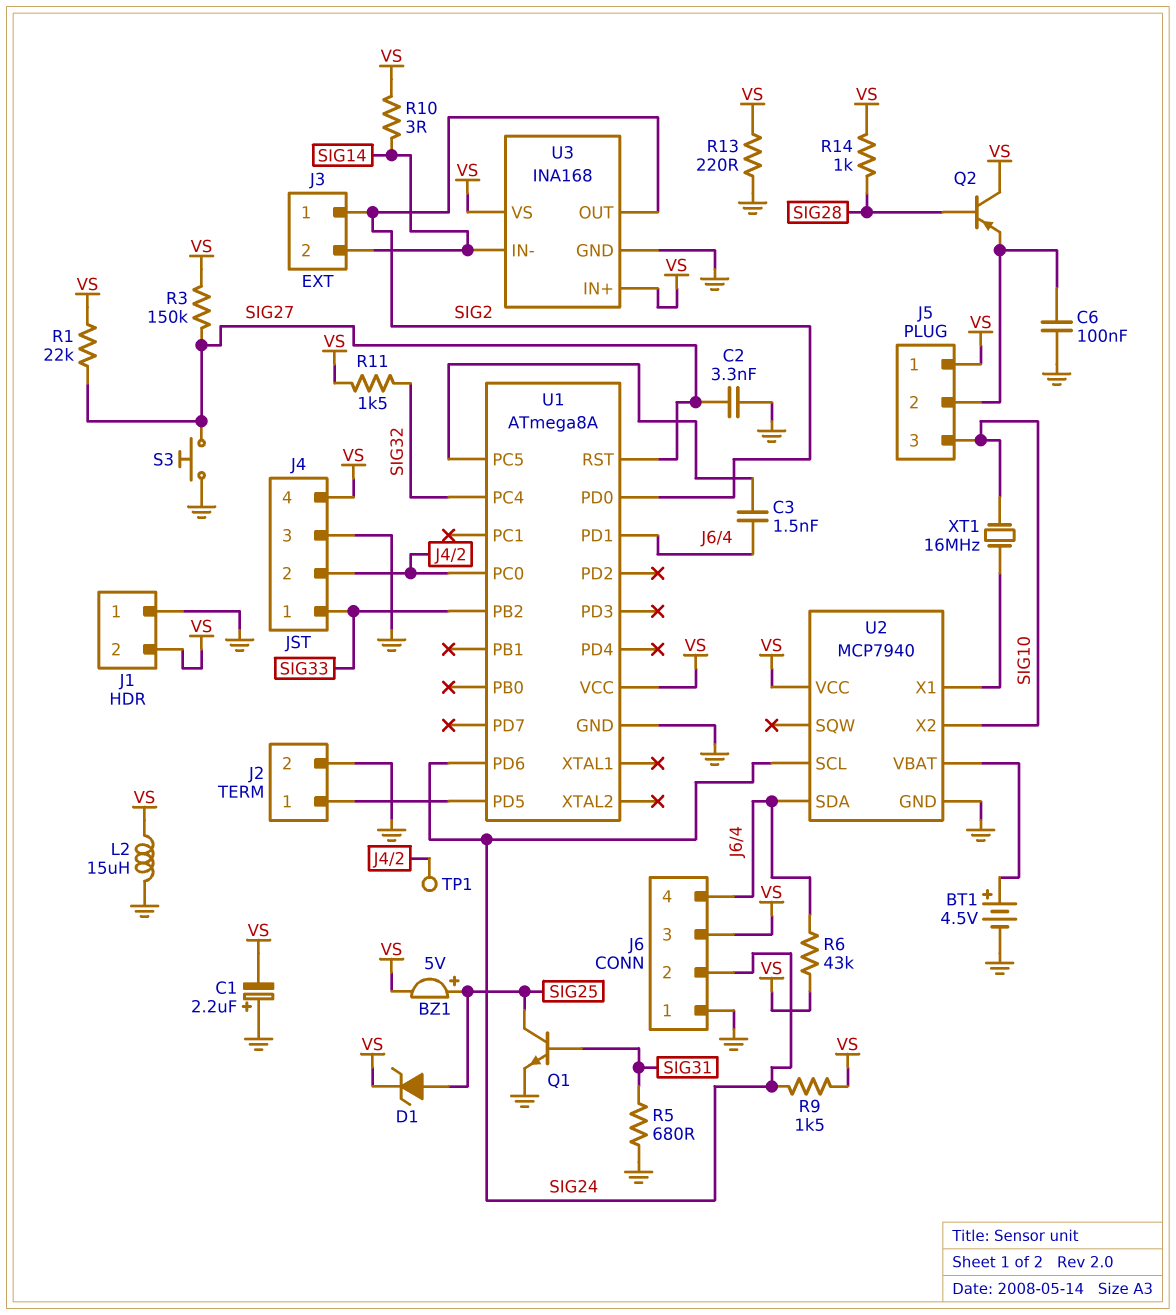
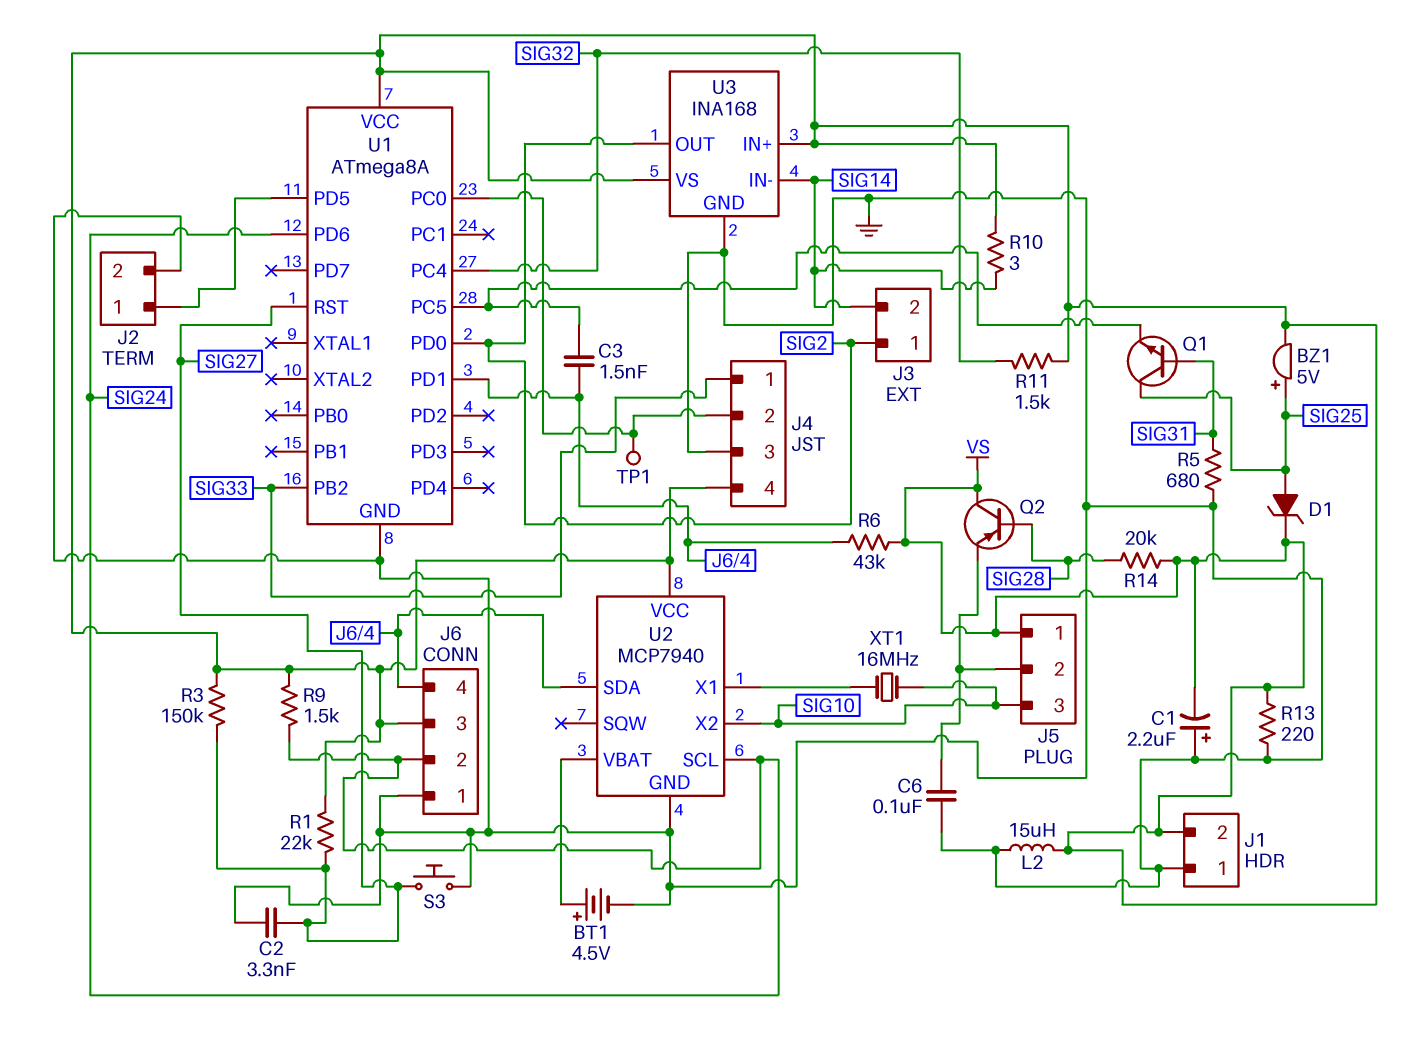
Q1: NPN (B SIG31, C SIG25, E GND) -> NPN (B SIG31, C SIG25, E U1/PC5)
R14: 1k (SIG28, VS) -> 20k (SIG28, VS)

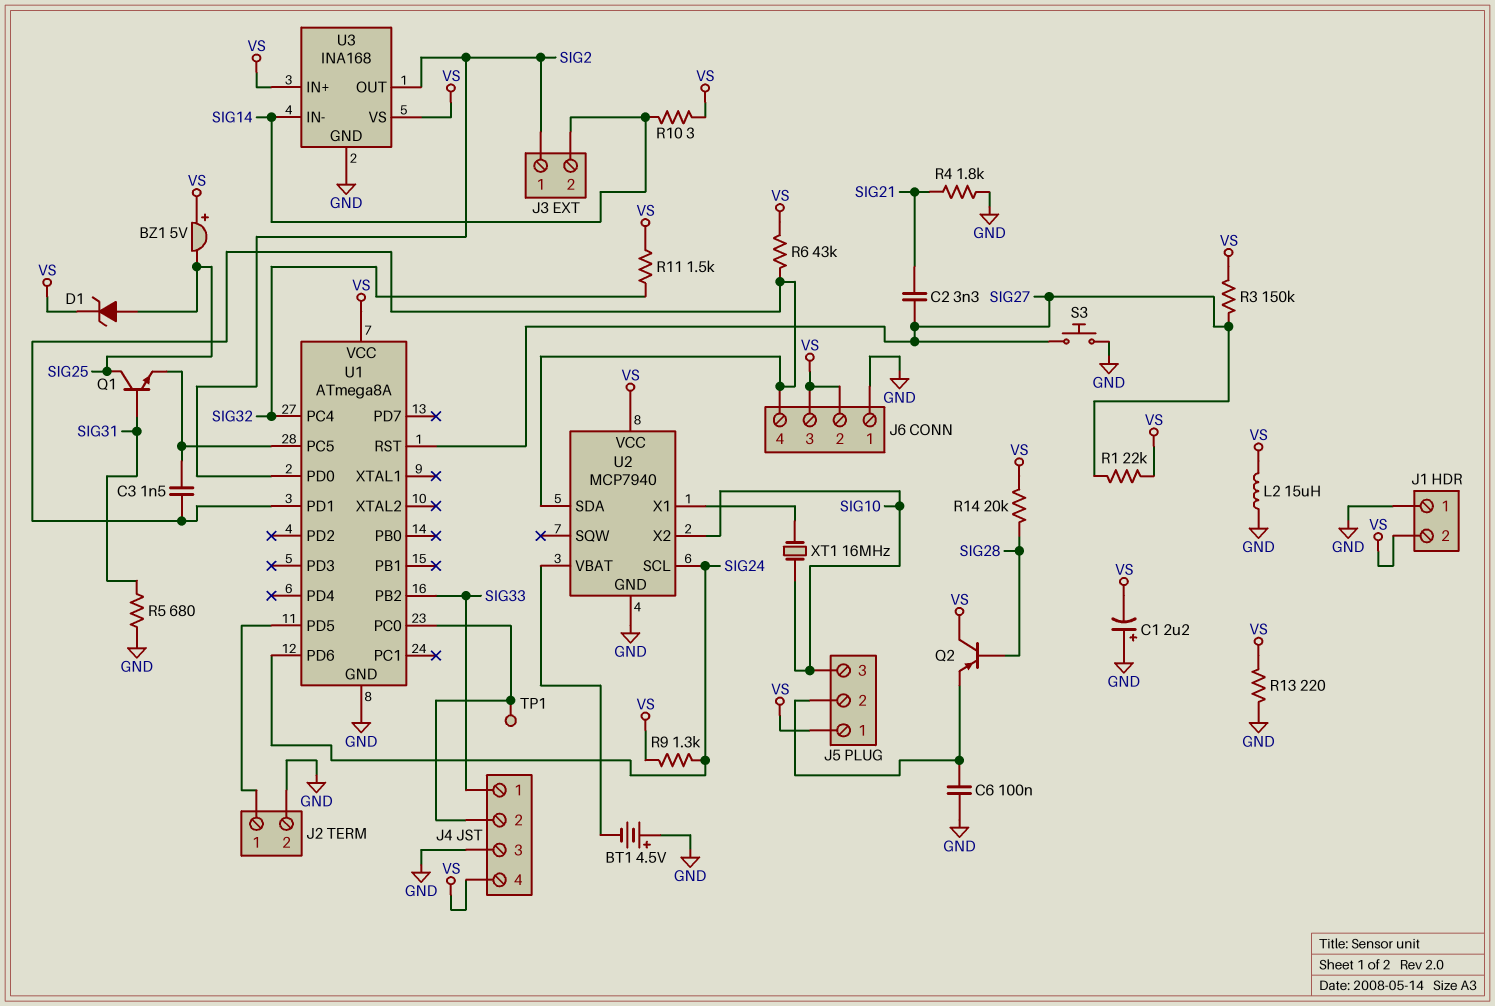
BT1: 4.5V (plus U2/VBAT, minus GND) -> 4.5V (plus GND, minus U2/VBAT)
BZ1: buzzer 5V (plus SIG25, minus VS) -> buzzer 5V (plus VS, minus SIG25)
C2: 3.3nF (GND, SIG27) -> 3.3nF (SIG21, SIG27)
J6 pin 2: SIG24 -> VS
R4: none -> 1.8k (GND, SIG21)
R9: 1.5k (SIG24, VS) -> 1.3k (SIG24, VS)

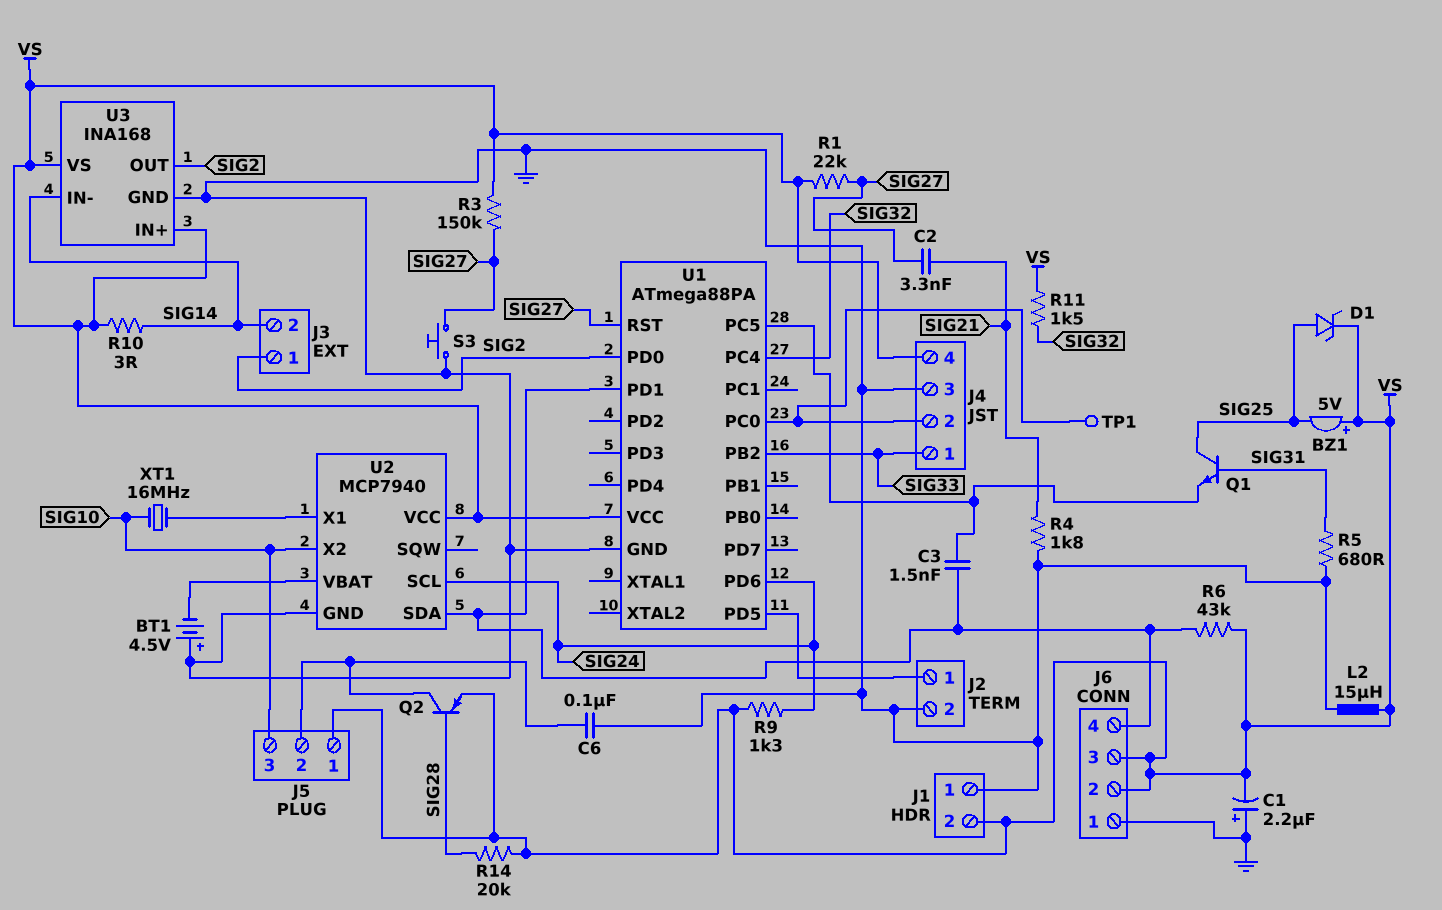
Q2: PNP (B SIG28, C VS, E J5/2) -> PNP (B SIG28, C J5/2, E VS)
R13: 220 (GND, VS) -> none
U1: ATmega8A -> ATmega88PA

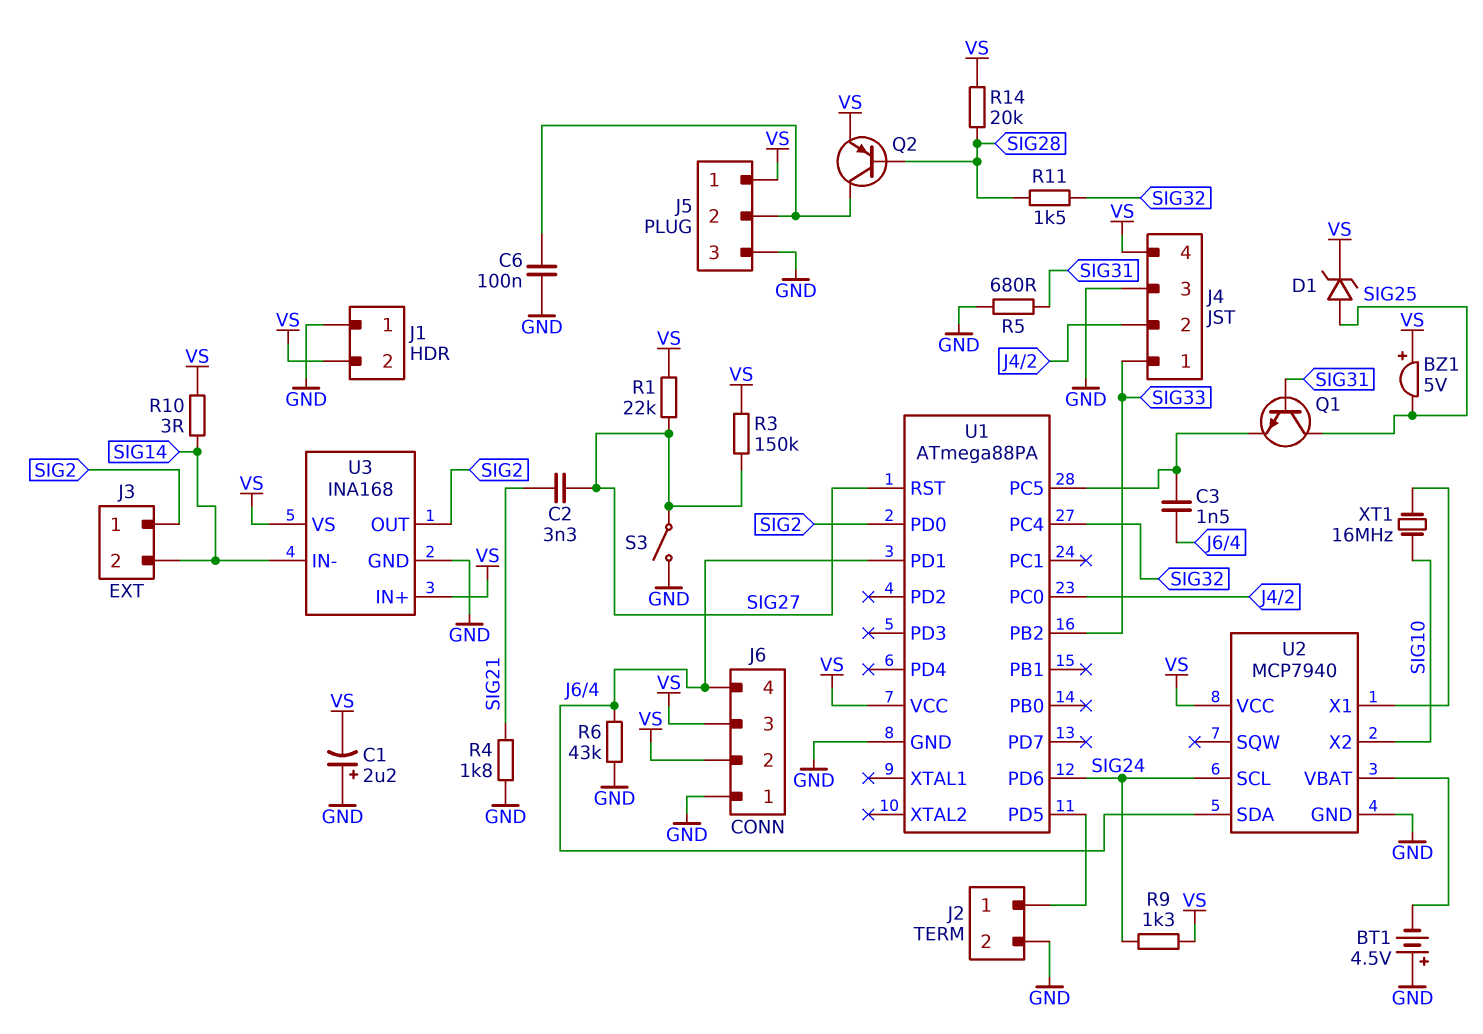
J5 pin 3: SIG10 -> GND
L2: 15uH (GND, VS) -> none
R6: 43k (J6/4, VS) -> 43k (GND, J6/4)
R11: 1.5k (SIG32, VS) -> 1.5k (SIG28, SIG32)
S3: button (GND, SIG27) -> switch (GND, SIG27)
TP1: test point (J4/2) -> none

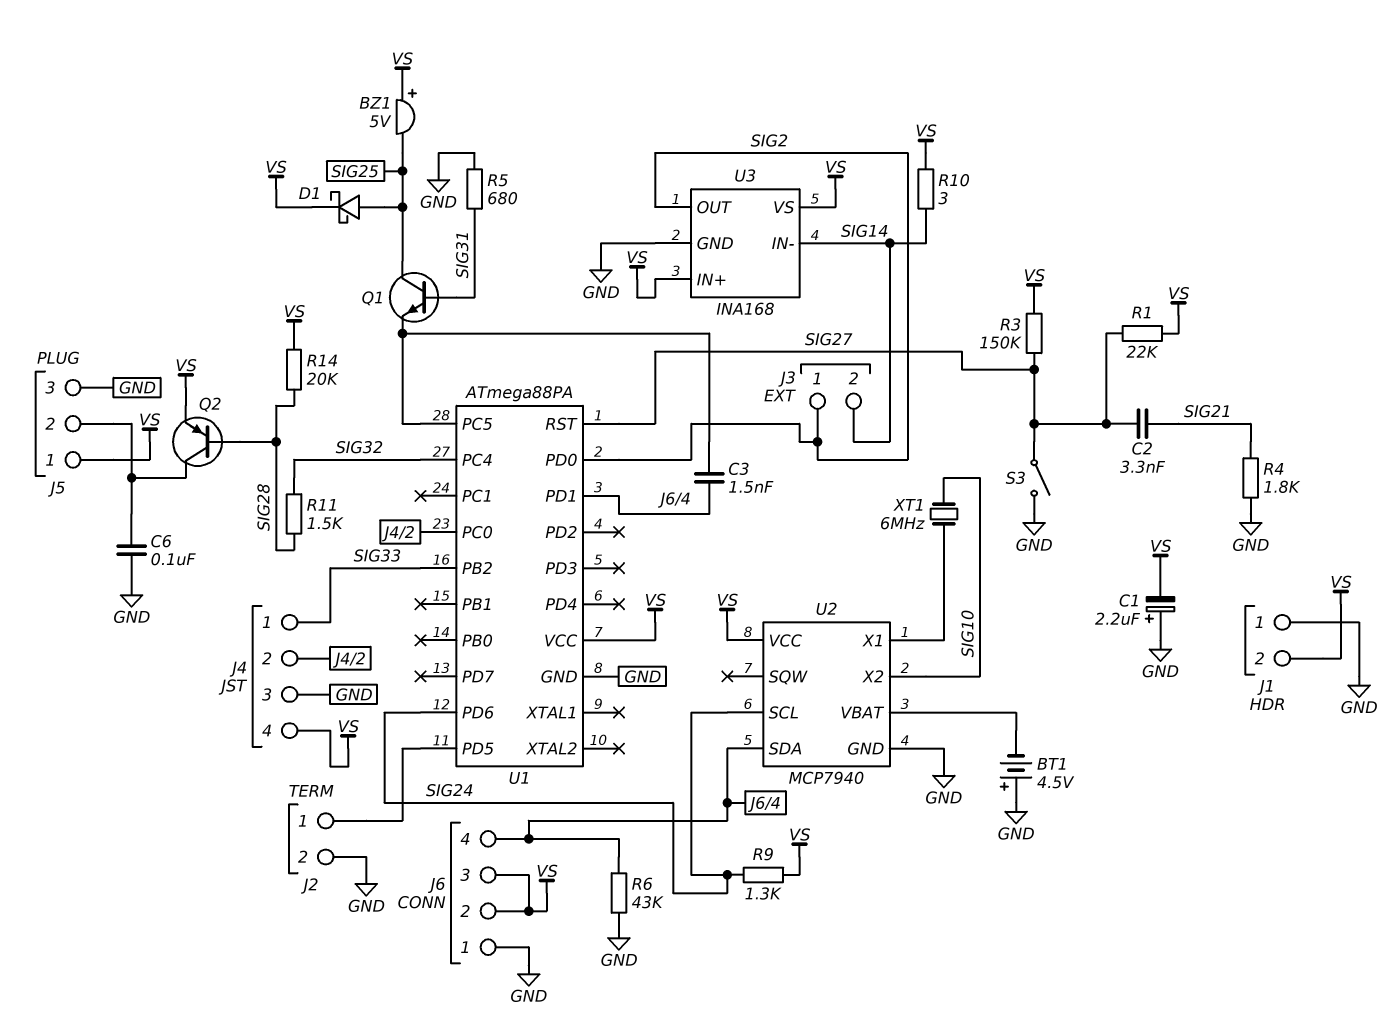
D1: zener (A SIG25, K VS) -> schottky (A SIG25, K VS)
XT1: 16MHz (SIG10, U2/X1) -> 6MHz (SIG10, U2/X1)

